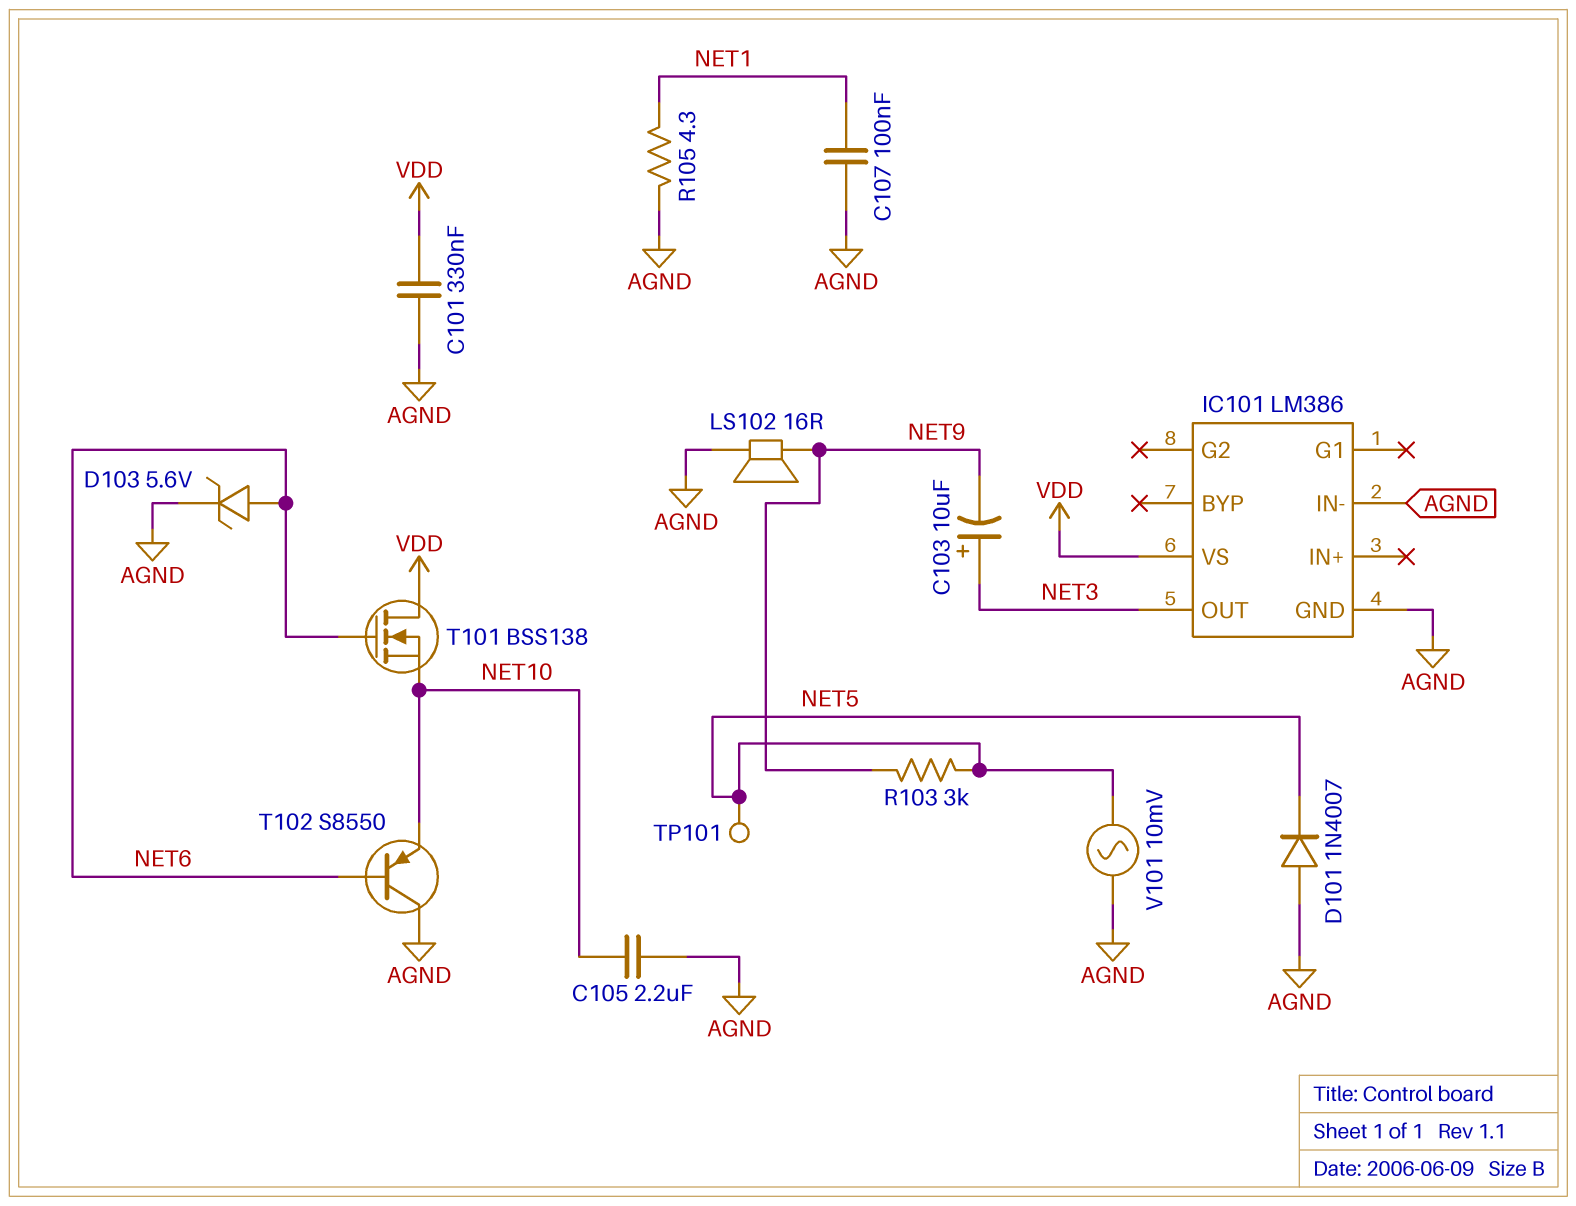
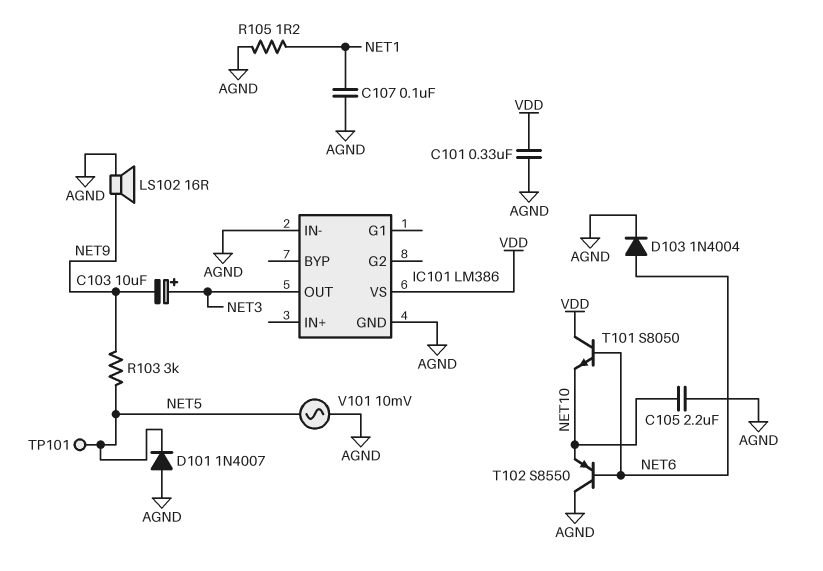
D103: zener 5.6V (A NET6, K AGND) -> diode 1N4004 (A NET6, K AGND)
R105: 4.3 (AGND, NET1) -> 1.2 (AGND, NET1)
T101: NMOS BSS138 (G NET6, D VDD, S NET10) -> NPN S8050 (B NET6, C VDD, E NET10)

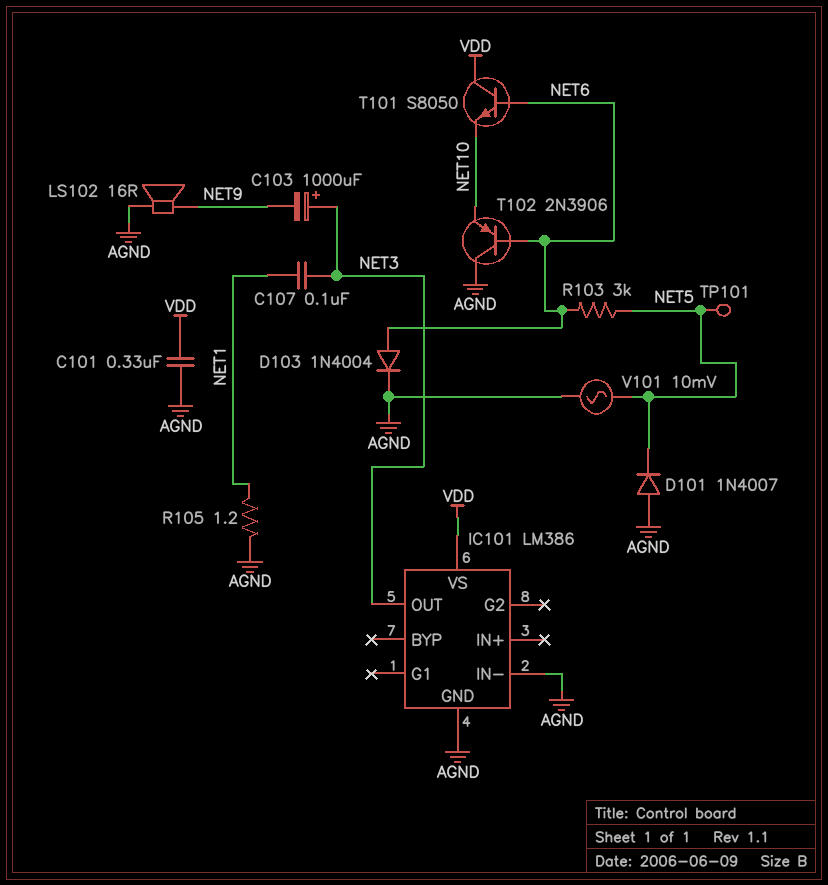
C103: 10uF (plus NET3, minus NET9) -> 1000uF (plus NET3, minus NET9)
C105: 2.2uF (AGND, NET10) -> none
C107: 100nF (AGND, NET1) -> 100nF (NET1, NET3)
R103: 3k (NET5, NET9) -> 3k (NET5, NET6)
T102: PNP S8550 (B NET6, C AGND, E NET10) -> PNP 2N3906 (B NET6, C AGND, E NET10)

